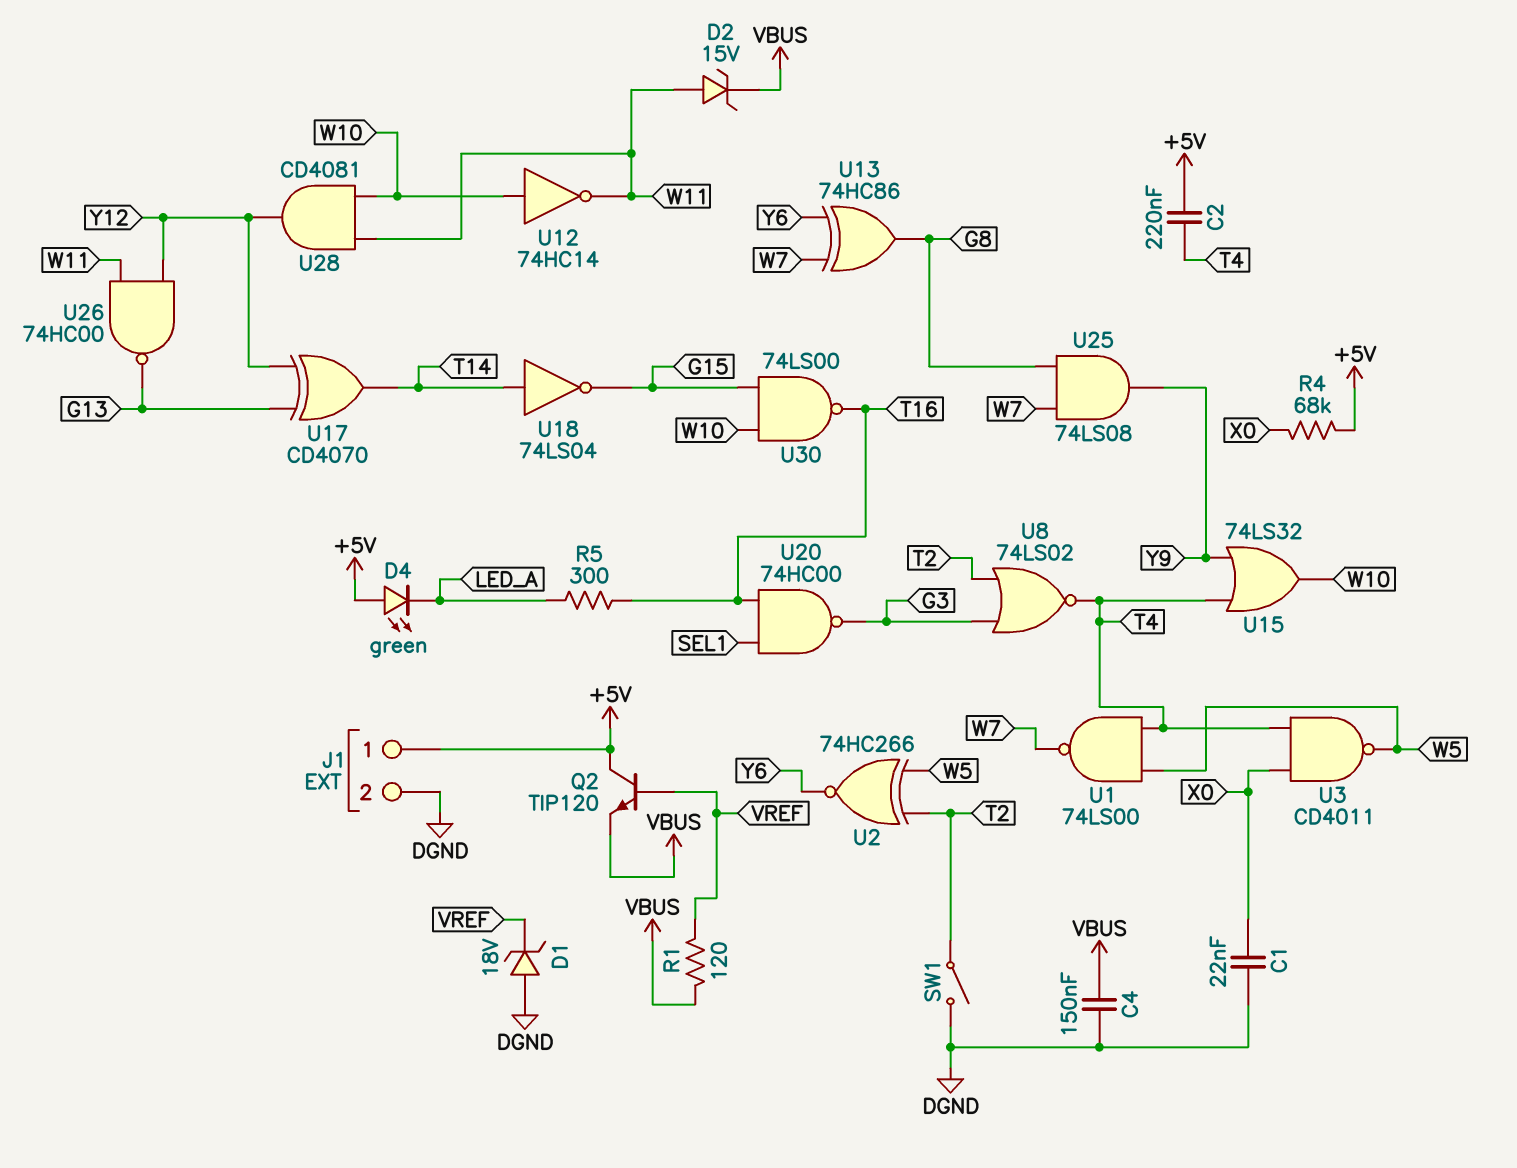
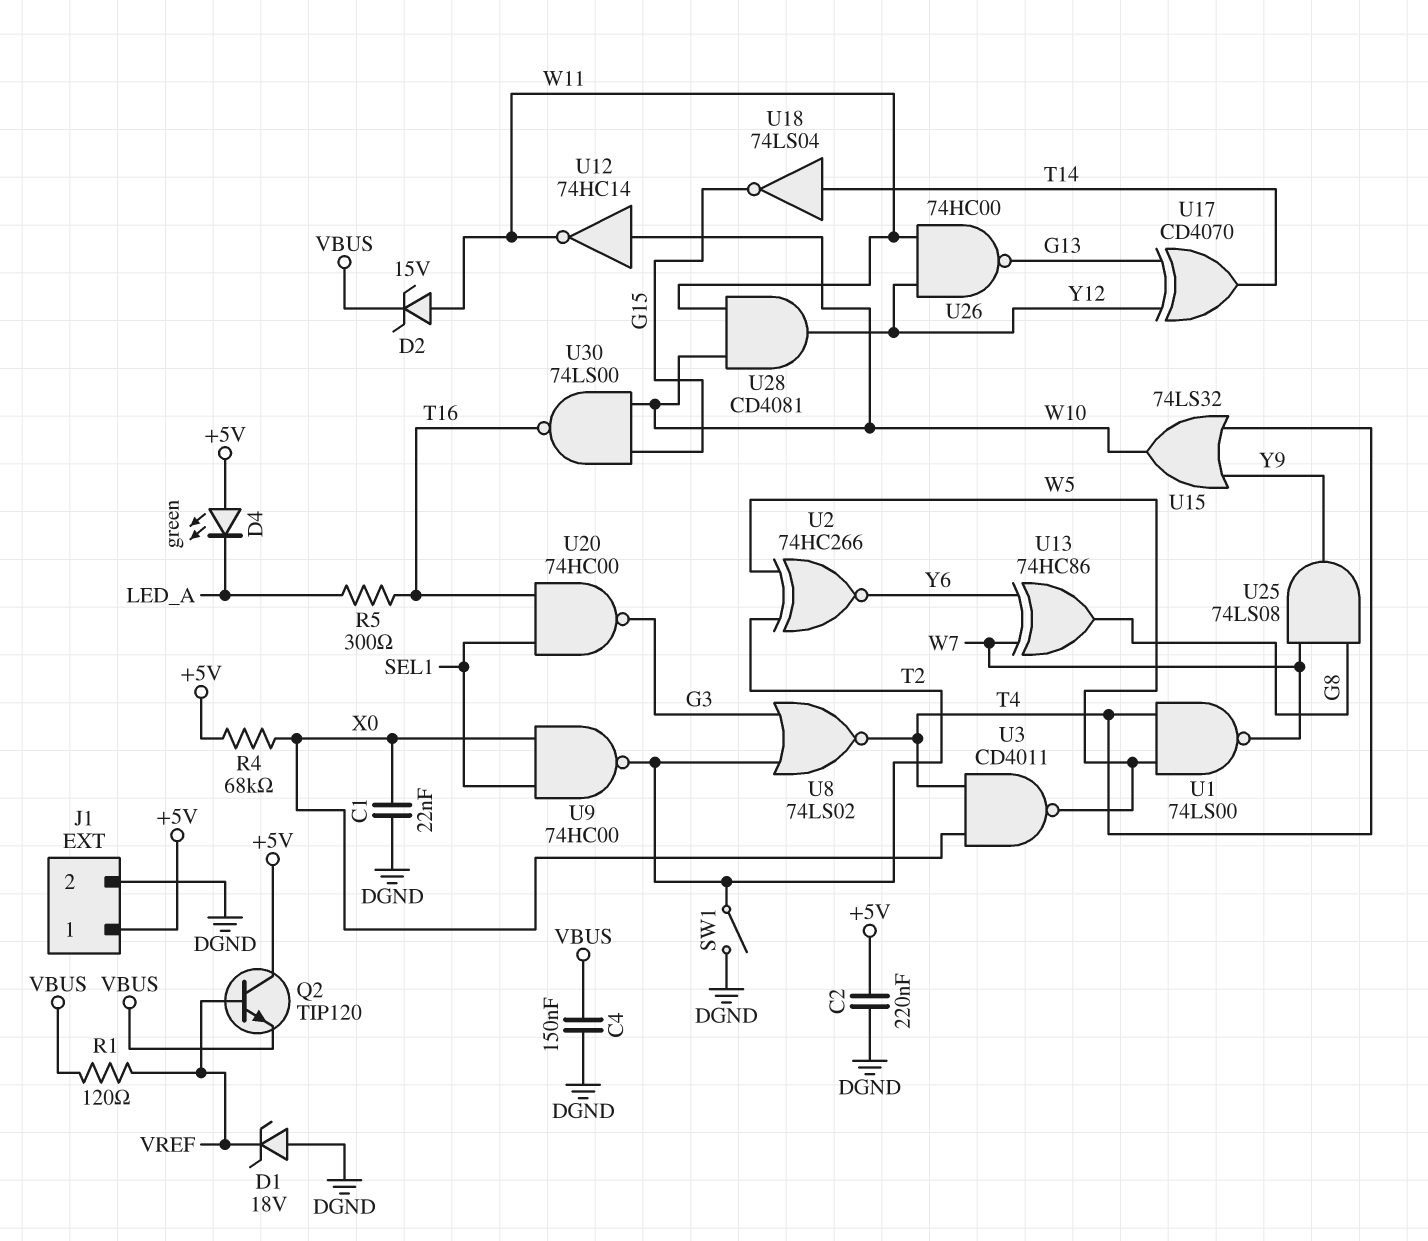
C2: 220nF (+5V, T4) -> 220nF (+5V, DGND)
U9: none -> NAND 74HC00 (in SEL1, in X0, out T2)

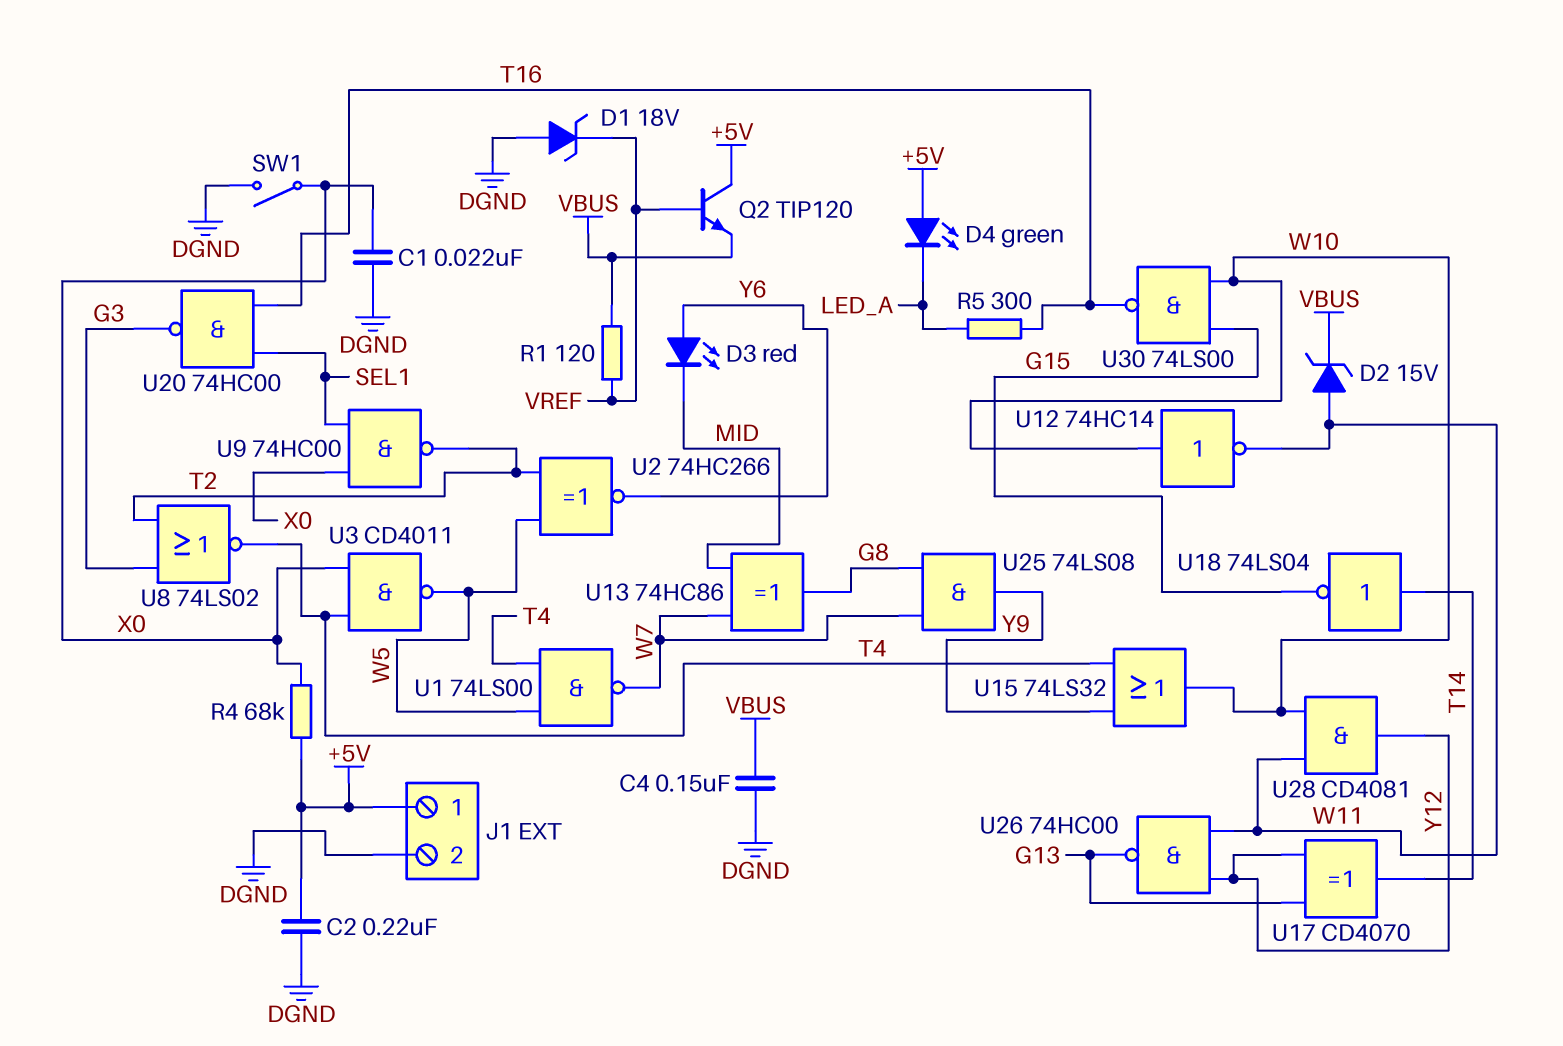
D3: none -> LED red (A Y6, K MID)
SW1: switch (DGND, T2) -> switch (DGND, X0)
U13: XOR 74HC86 (in W7, in Y6, out G8) -> XOR 74HC86 (in MID, in W7, out G8)

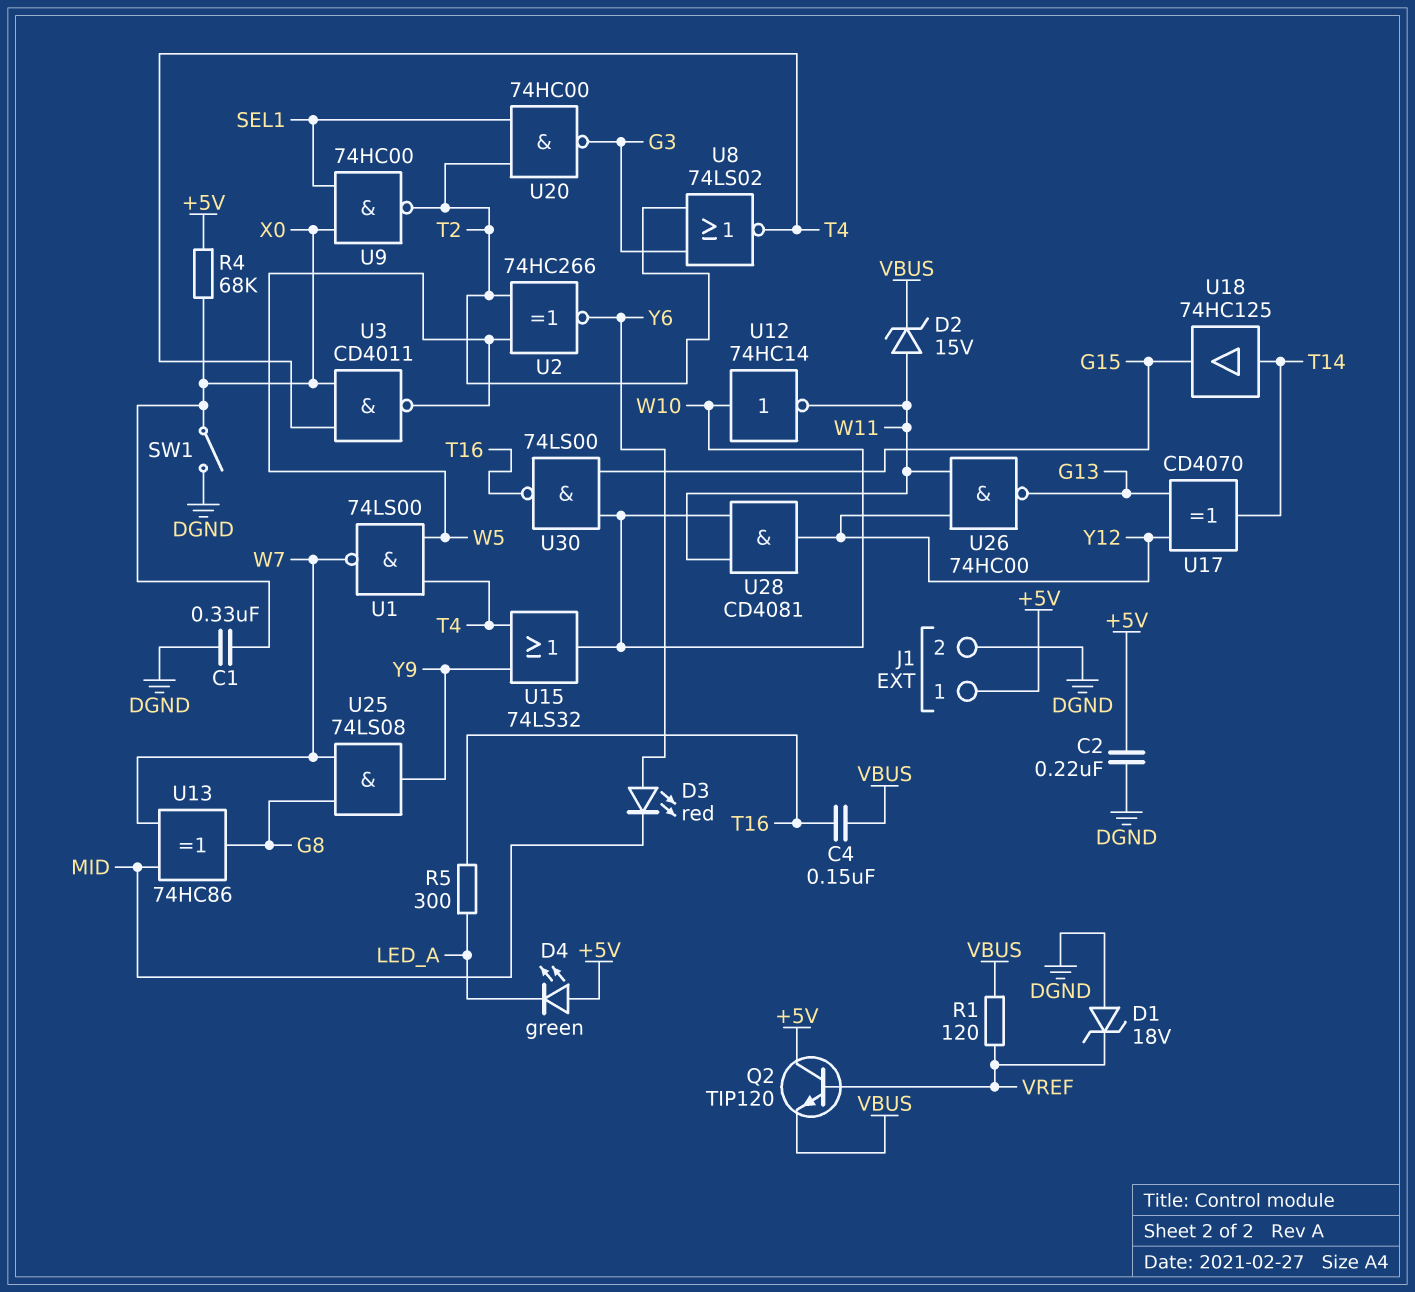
C1: 22nF (DGND, X0) -> 330nF (DGND, X0)
C4: 150nF (DGND, VBUS) -> 150nF (T16, VBUS)
U18: NOT 74LS04 (in T14, out G15) -> buffer 74HC125 (in T14, out G15)
U20: NAND 74HC00 (in SEL1, in T16, out G3) -> NAND 74HC00 (in SEL1, in T2, out G3)

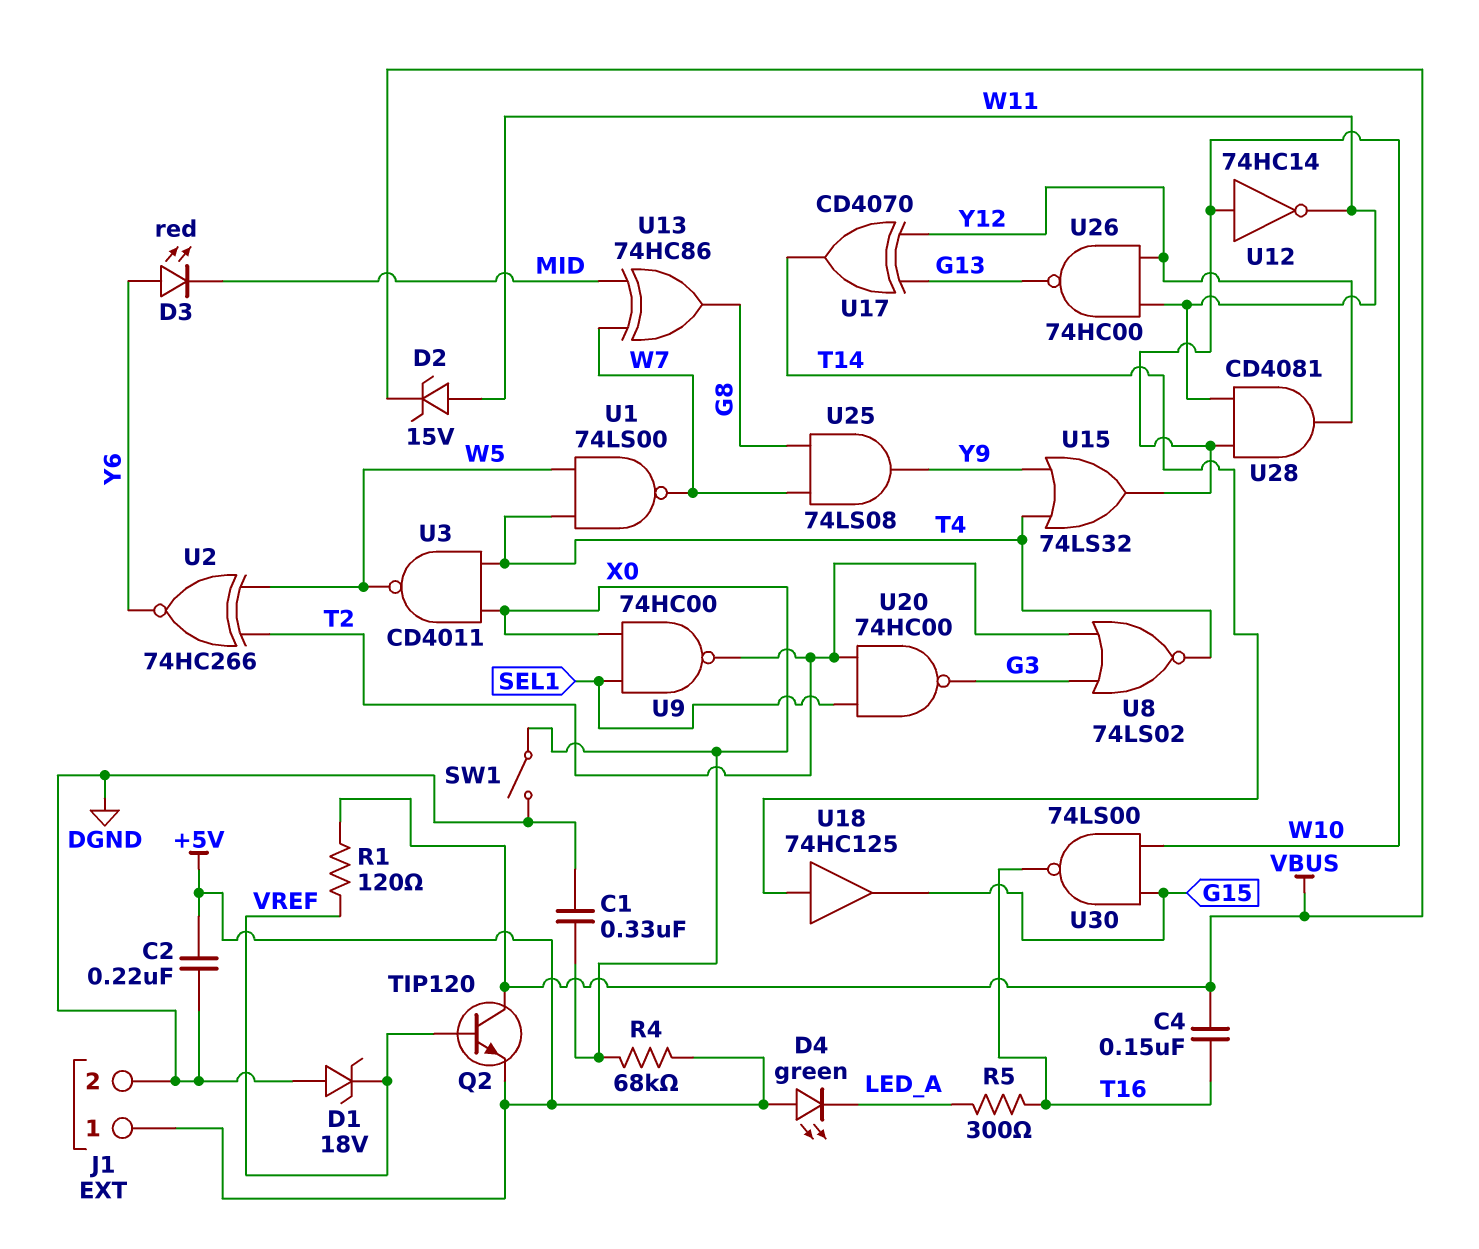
Q2: NPN TIP120 (B VREF, C +5V, E VBUS) -> NPN TIP120 (B VREF, C VBUS, E +5V)

